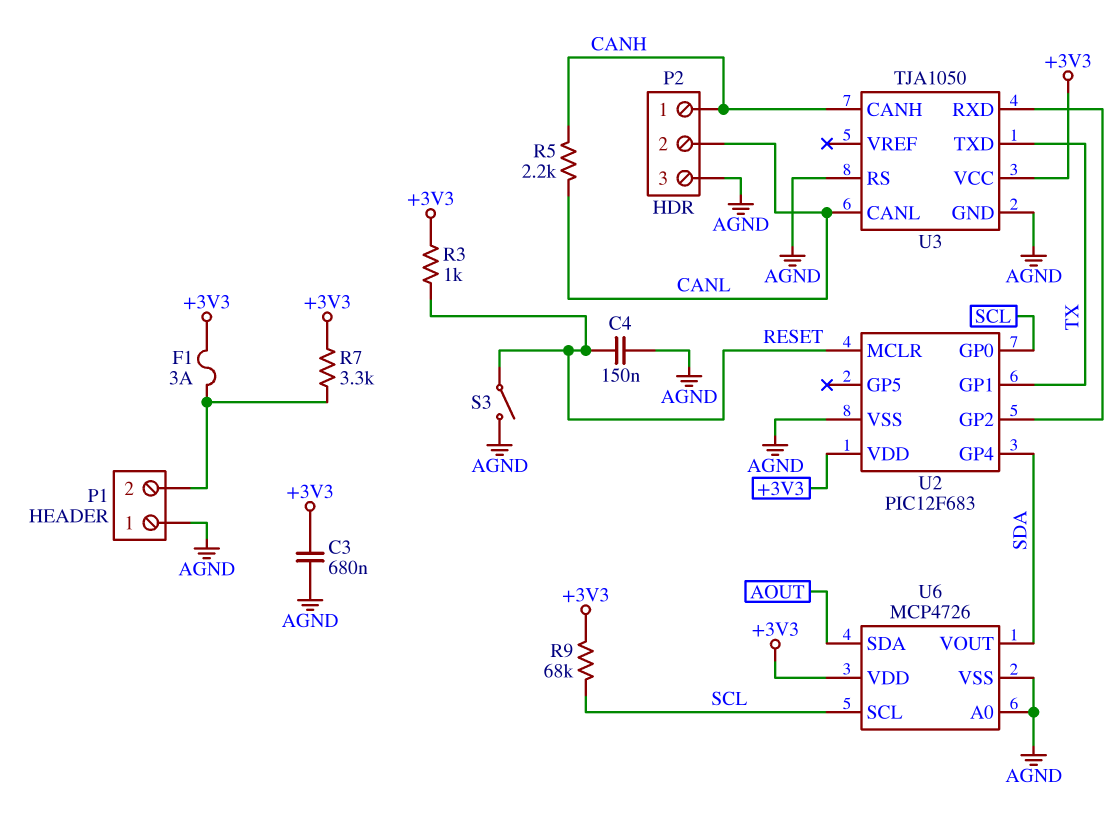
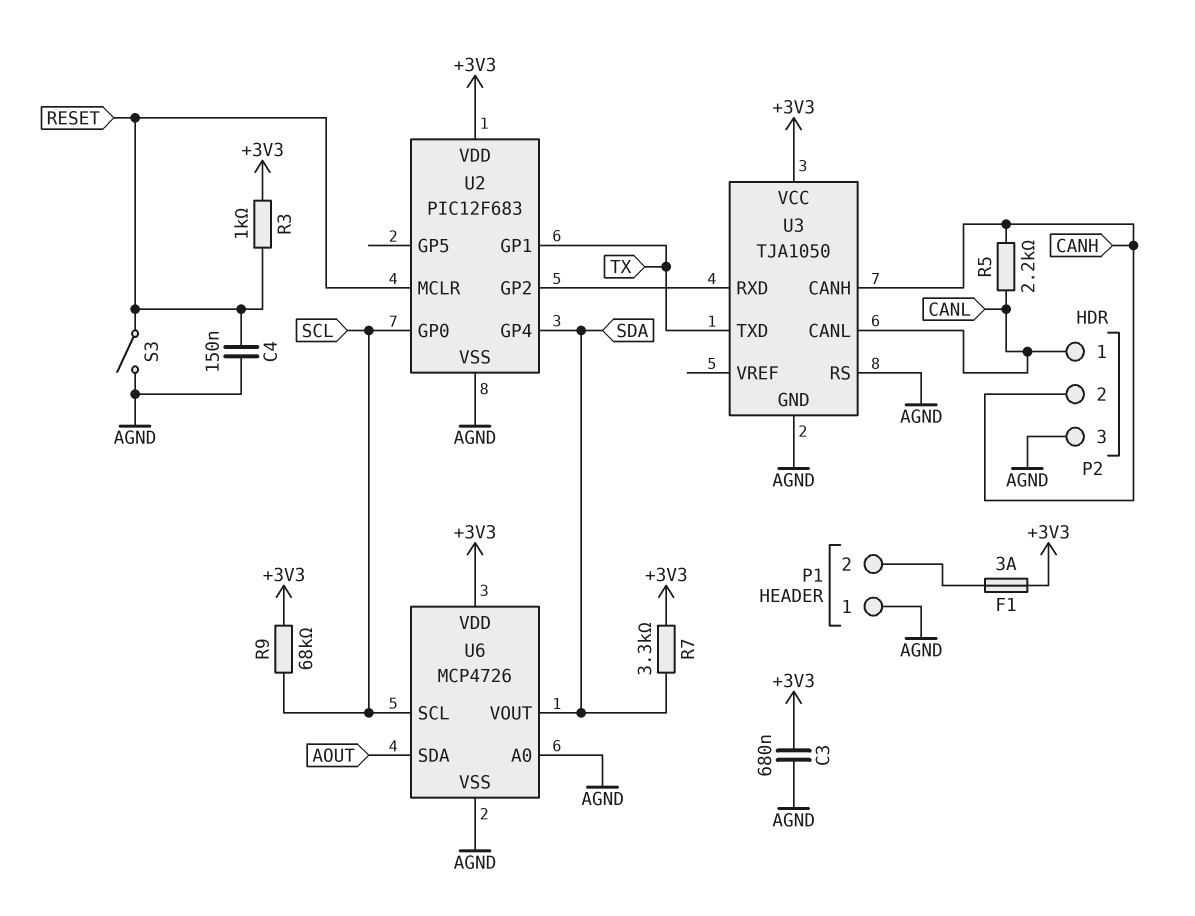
P2 pin 1: CANH -> CANL
P2 pin 2: CANL -> CANH
R7: 3.3k (+3V3, P1/2) -> 3.3k (+3V3, SDA)

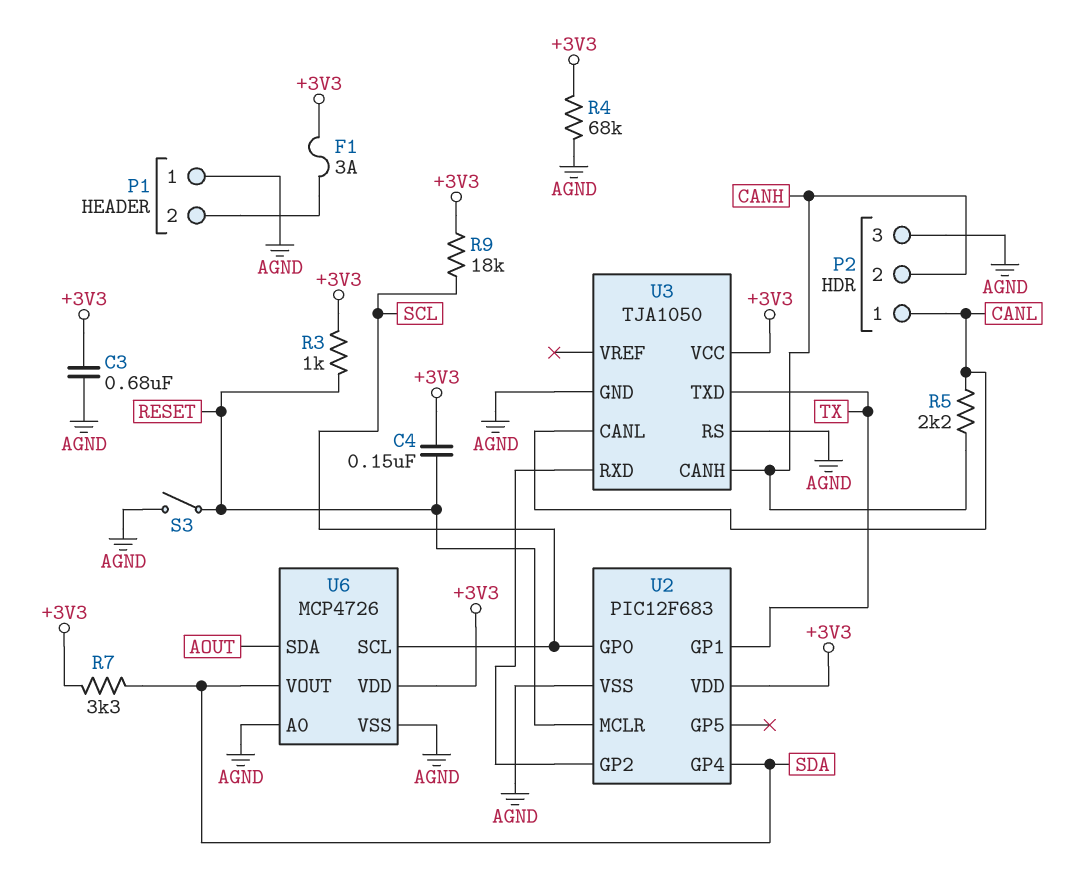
C4: 150nF (AGND, RESET) -> 150nF (+3V3, RESET)
R4: none -> 68k (+3V3, AGND)
R9: 68k (+3V3, SCL) -> 18k (+3V3, SCL)

